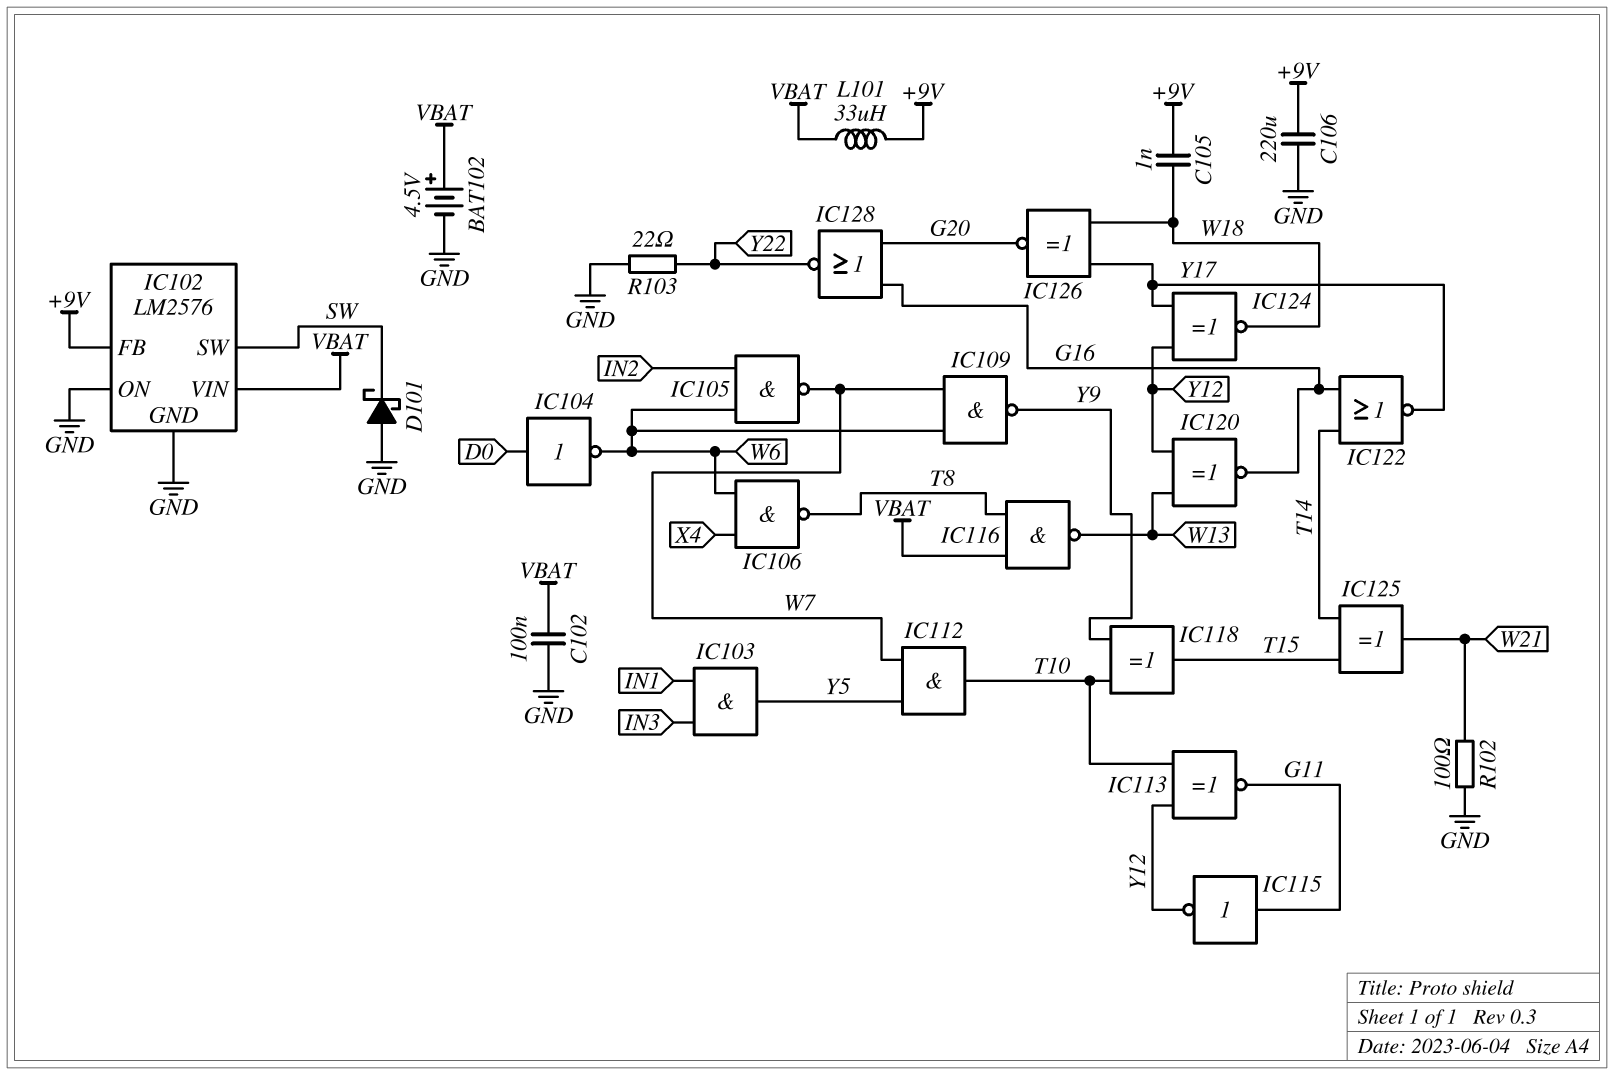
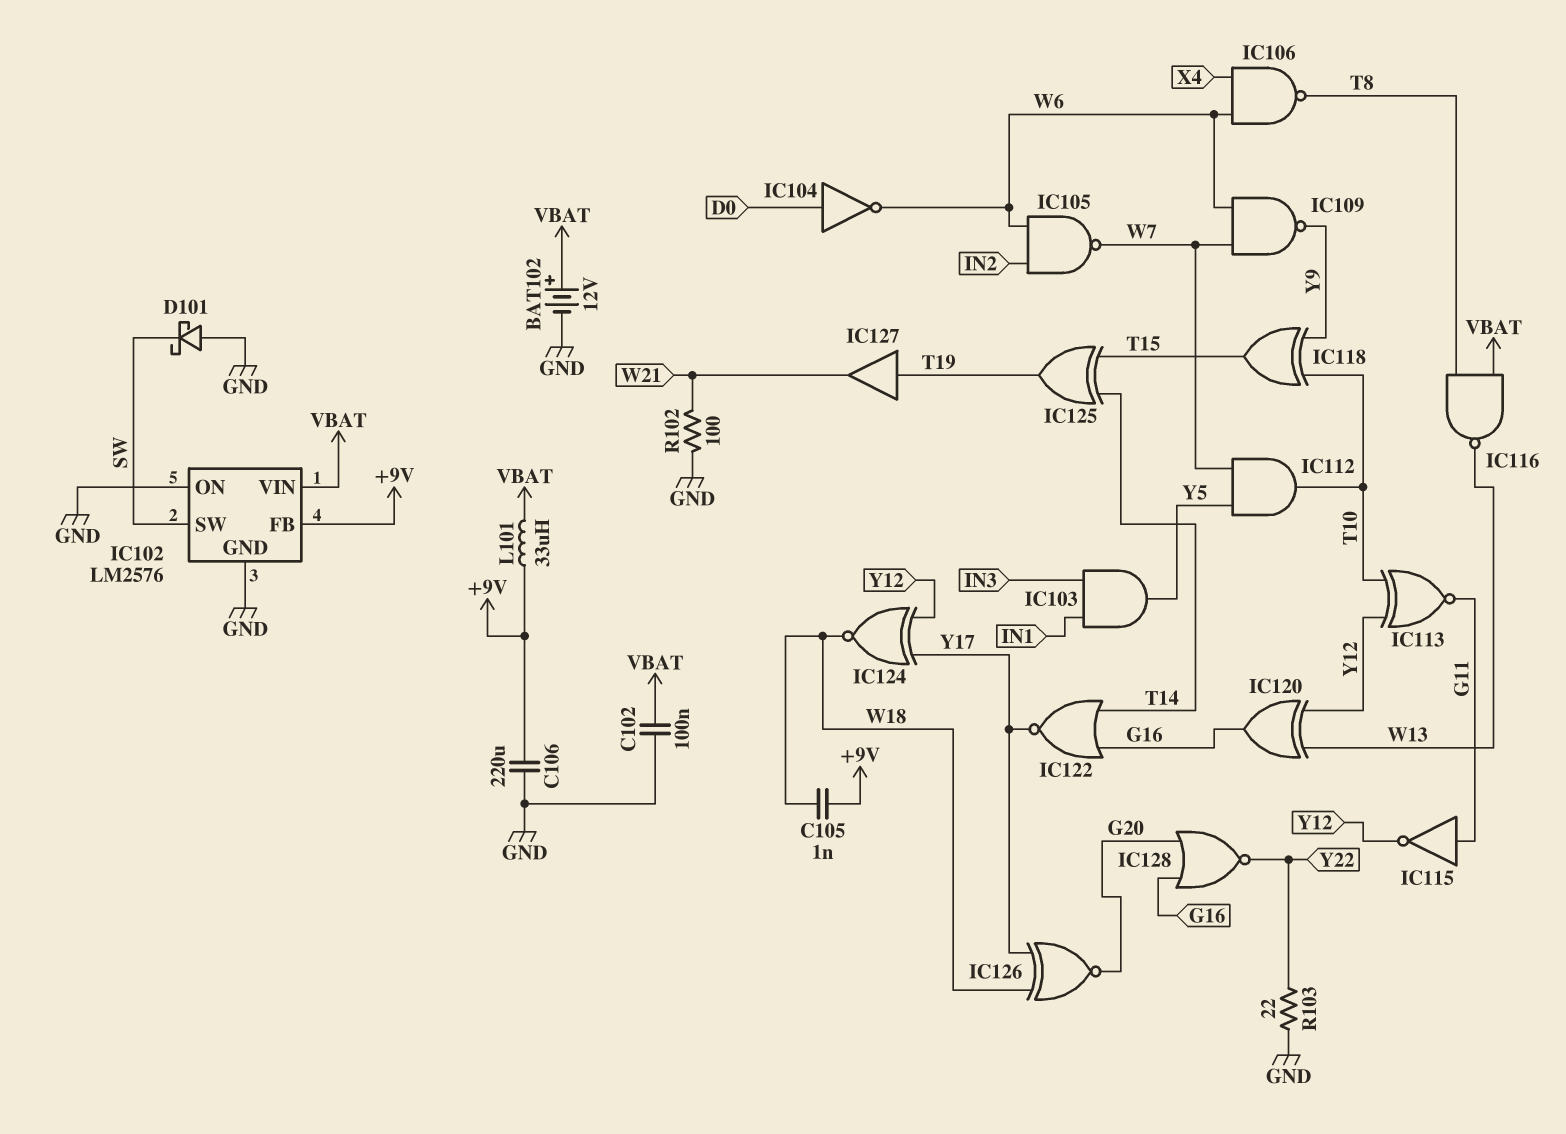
BAT102: 4.5V (plus VBAT, minus GND) -> 12V (plus VBAT, minus GND)
IC120: XNOR (in W13, in Y12, out G16) -> XOR (in W13, in Y12, out G16)
IC125: XOR (in T14, in T15, out W21) -> XOR (in T14, in T15, out T19)
IC127: none -> buffer (in T19, out W21)

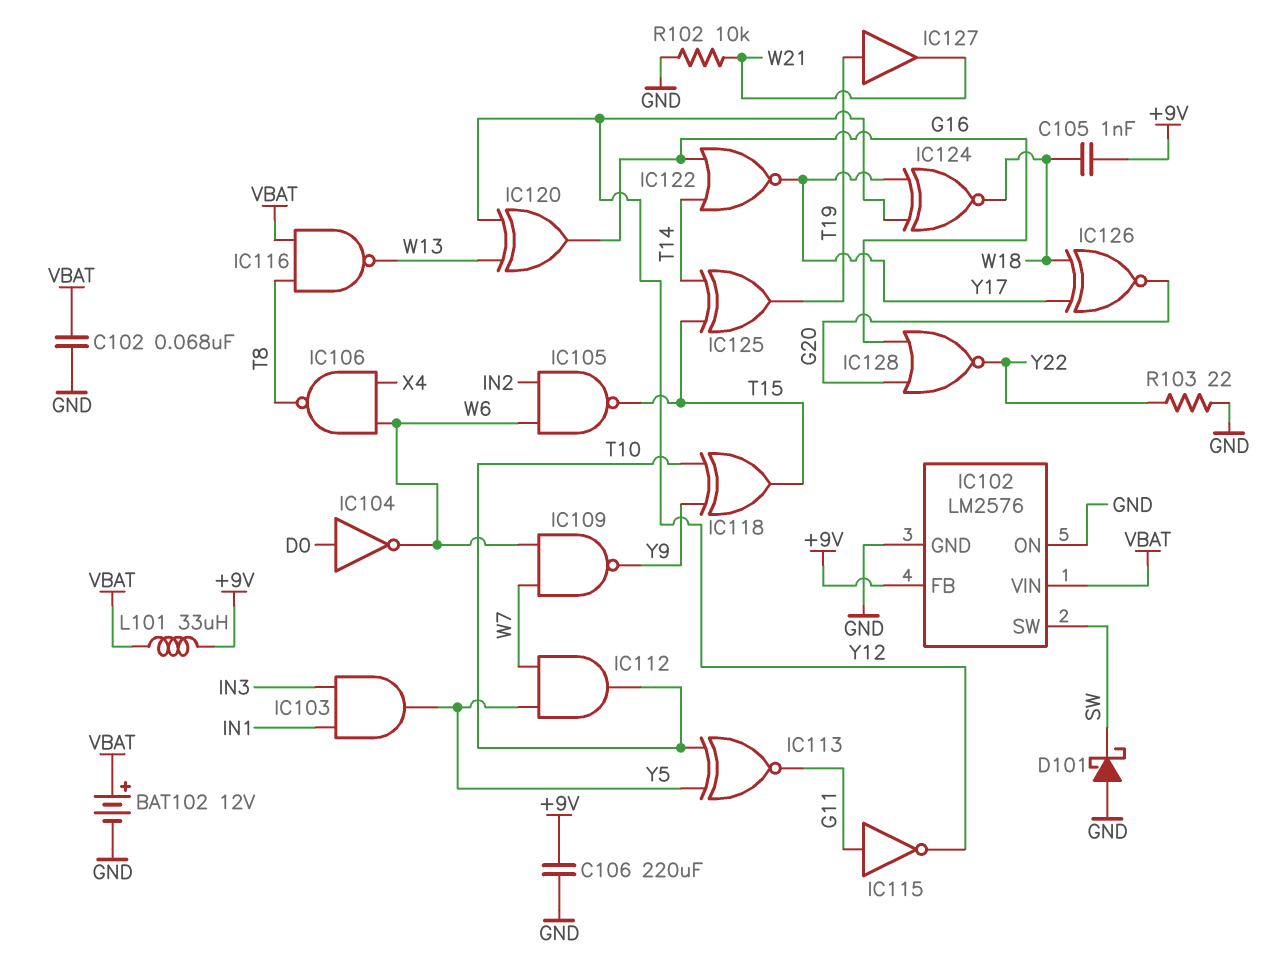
C102: 100nF (GND, VBAT) -> 68nF (GND, VBAT)
IC105: NAND (in IN2, in W6, out W7) -> NAND (in IN2, in W6, out T15)
IC113: XNOR (in T10, in Y12, out G11) -> XNOR (in T10, in Y5, out G11)
R102: 100 (GND, W21) -> 10k (GND, W21)

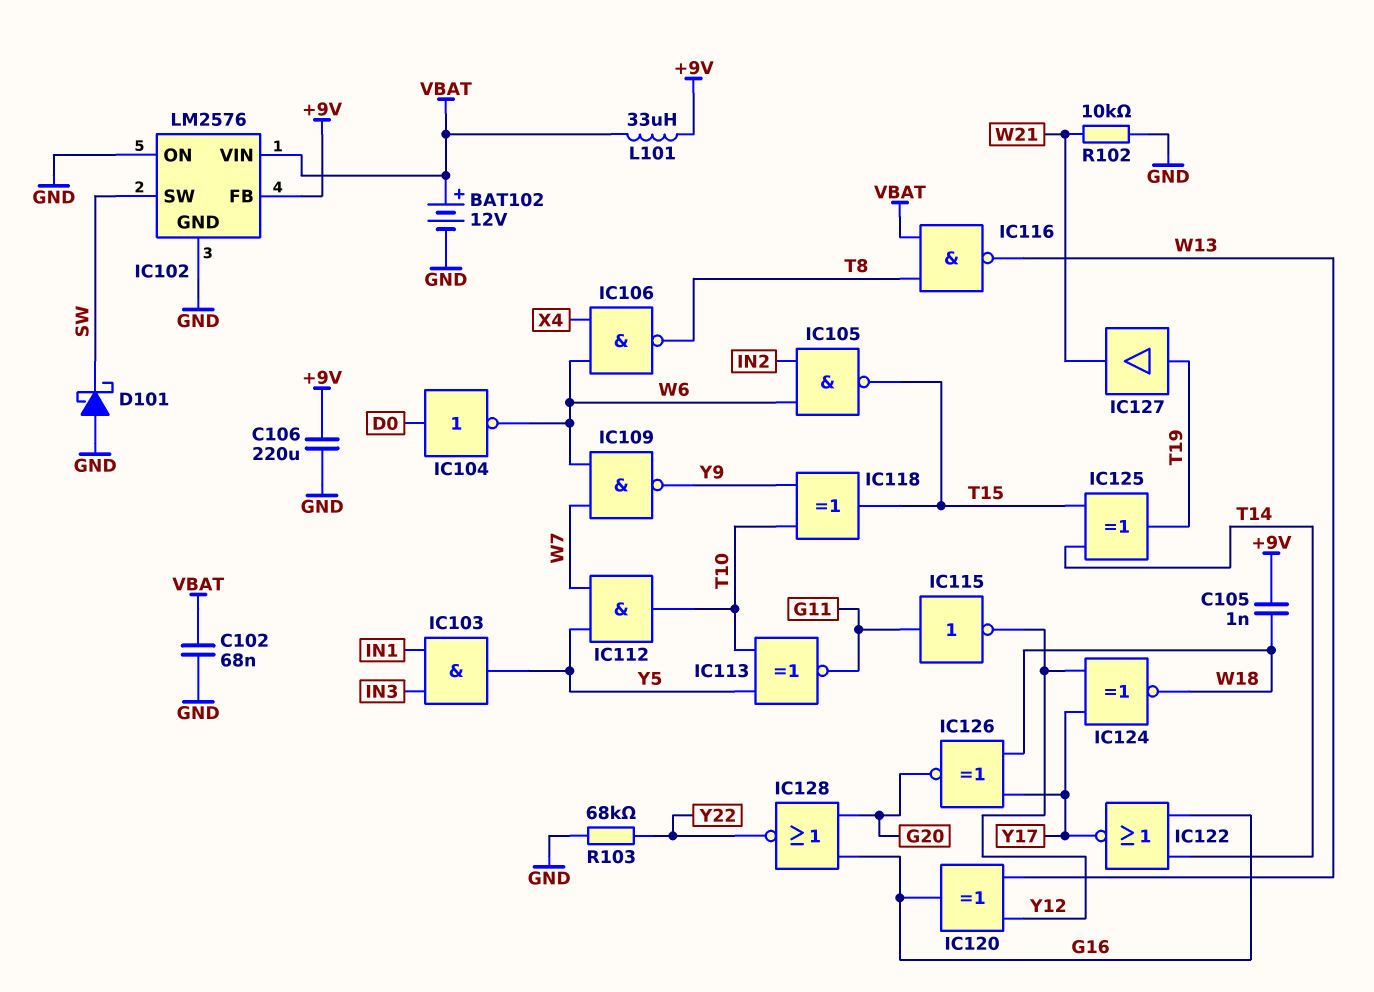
R103: 22 (GND, Y22) -> 68k (GND, Y22)

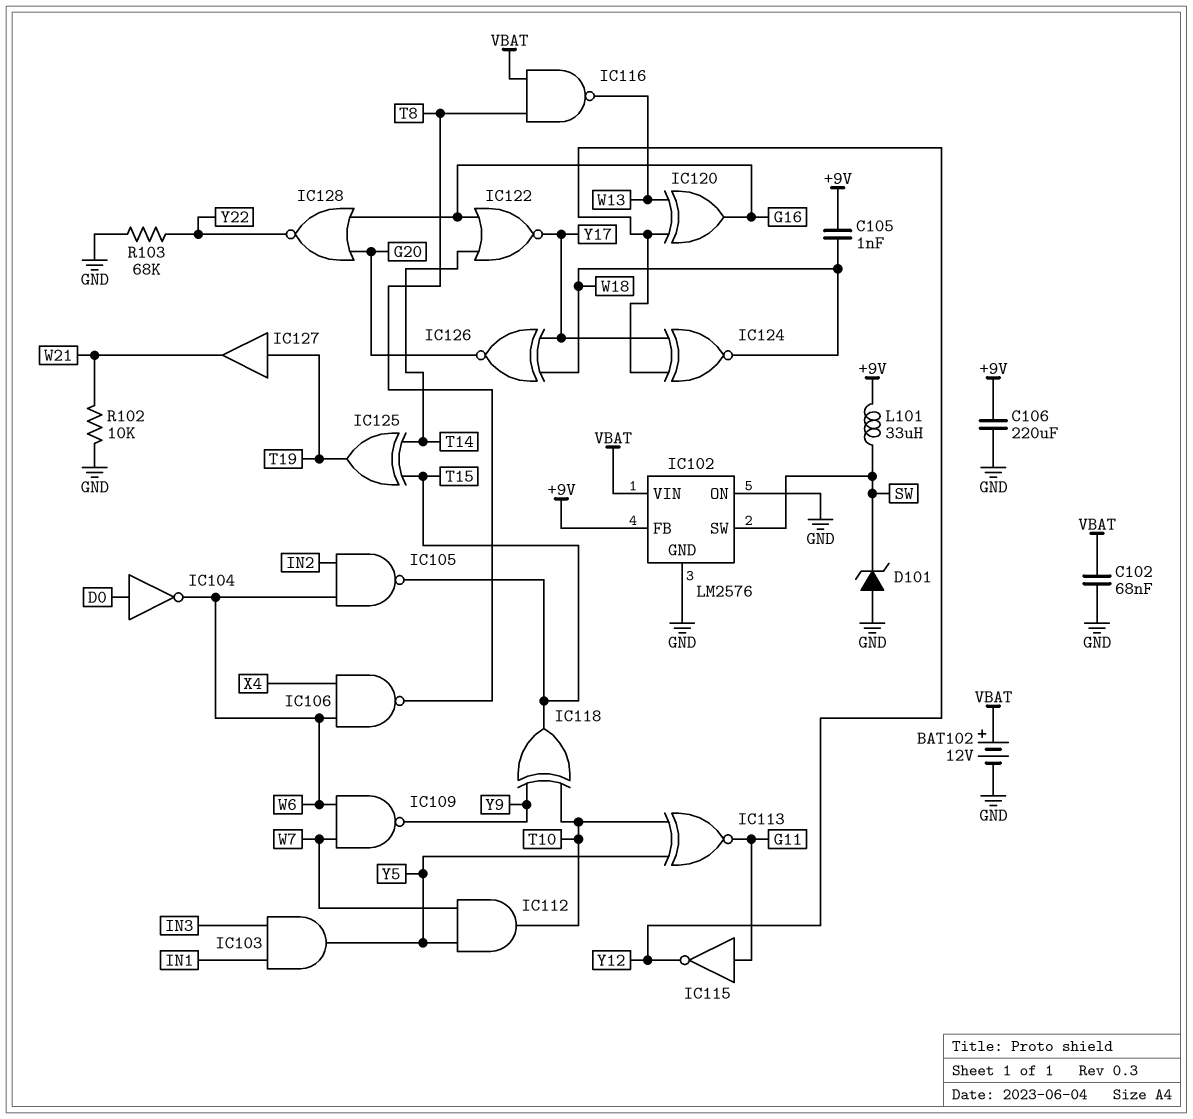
D101: schottky (A GND, K SW) -> zener (A GND, K SW)
L101: 33uH (+9V, VBAT) -> 33uH (+9V, SW)

